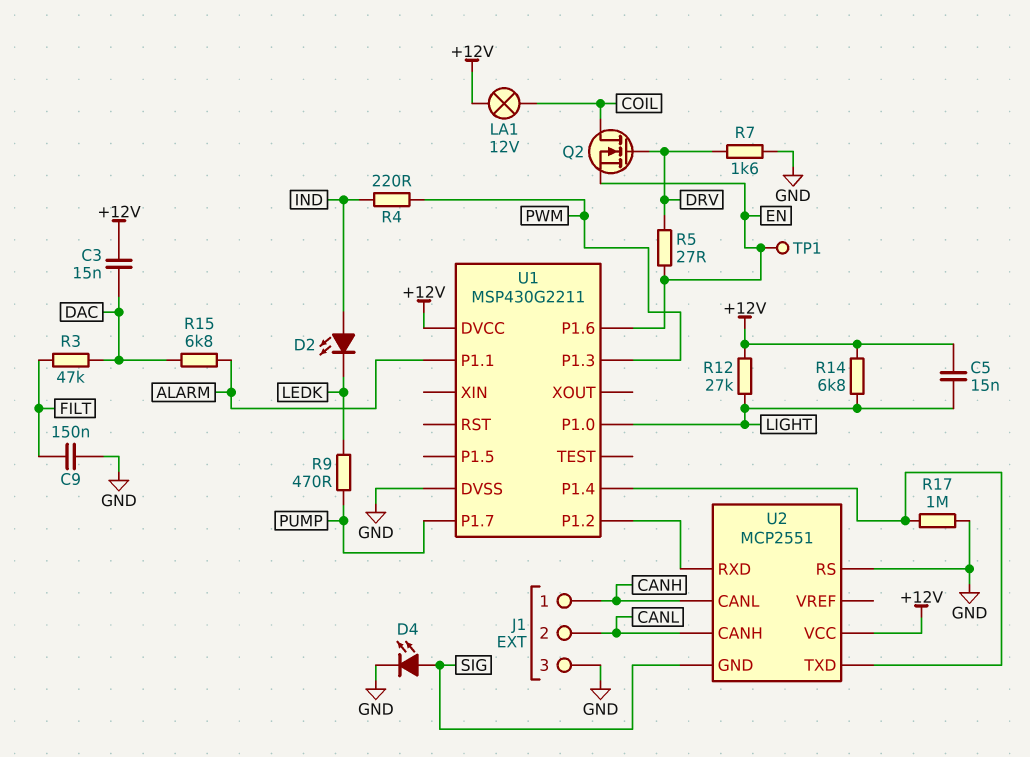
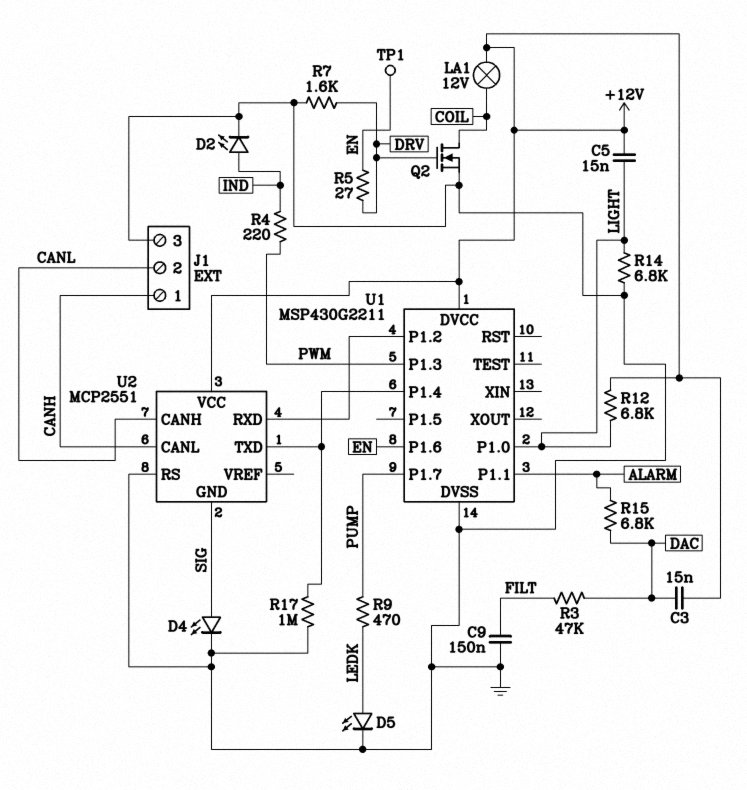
D2: LED (A IND, K LEDK) -> LED (A IND, K GND)
D5: none -> LED (A LEDK, K GND)
Q2: NMOS (G DRV, D COIL, S EN) -> NMOS (G DRV, D COIL, S GND)
R12: 27k (+12V, LIGHT) -> 6.8k (+12V, LIGHT)
R14: 6.8k (+12V, LIGHT) -> 6.8k (GND, LIGHT)

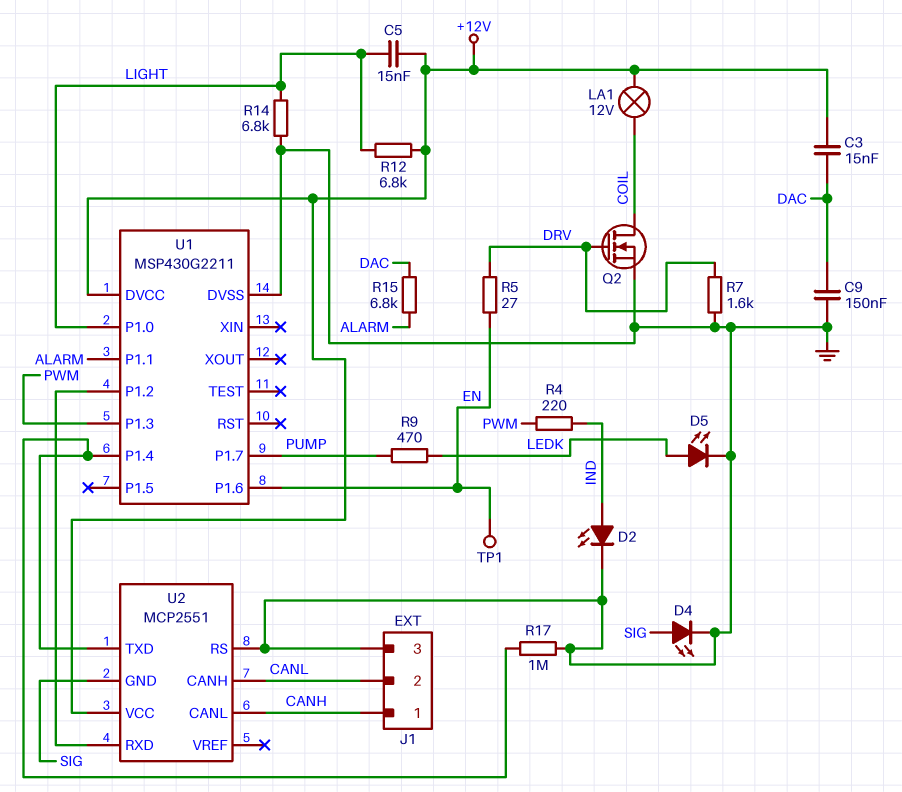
C9: 150nF (FILT, GND) -> 150nF (DAC, GND)
R3: 47k (DAC, FILT) -> none

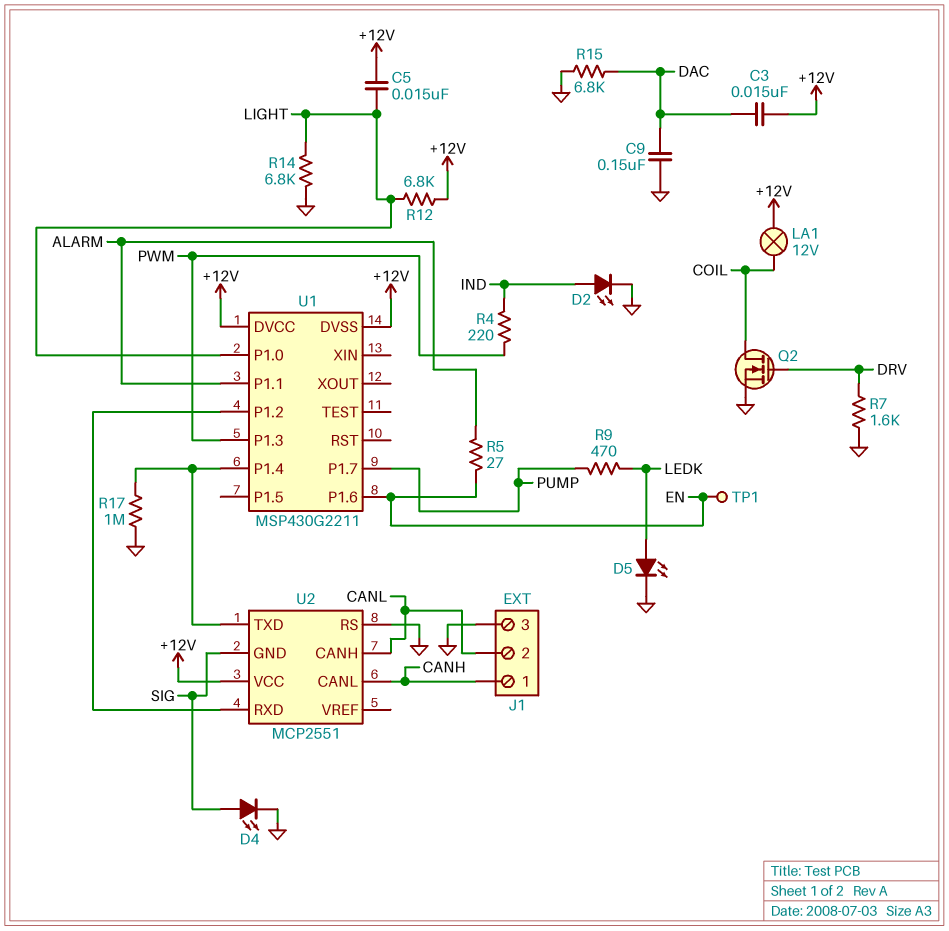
R5: 27 (DRV, EN) -> 27 (ALARM, EN)
R15: 6.8k (ALARM, DAC) -> 6.8k (DAC, GND)
U1 pin DVSS: GND -> +12V

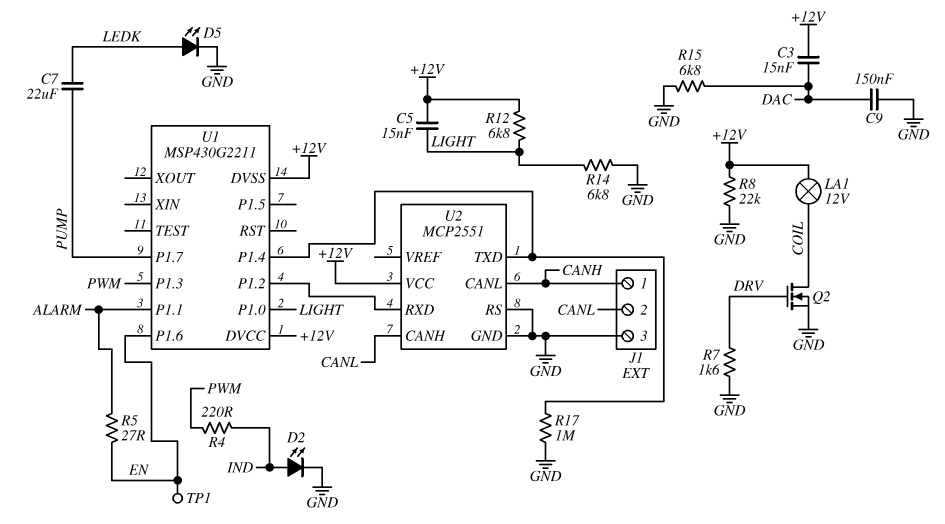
C7: none -> 22uF (LEDK, PUMP)
D4: LED (A SIG, K GND) -> none
R8: none -> 22k (+12V, GND)
R9: 470 (LEDK, PUMP) -> none
U2 pin GND: SIG -> GND

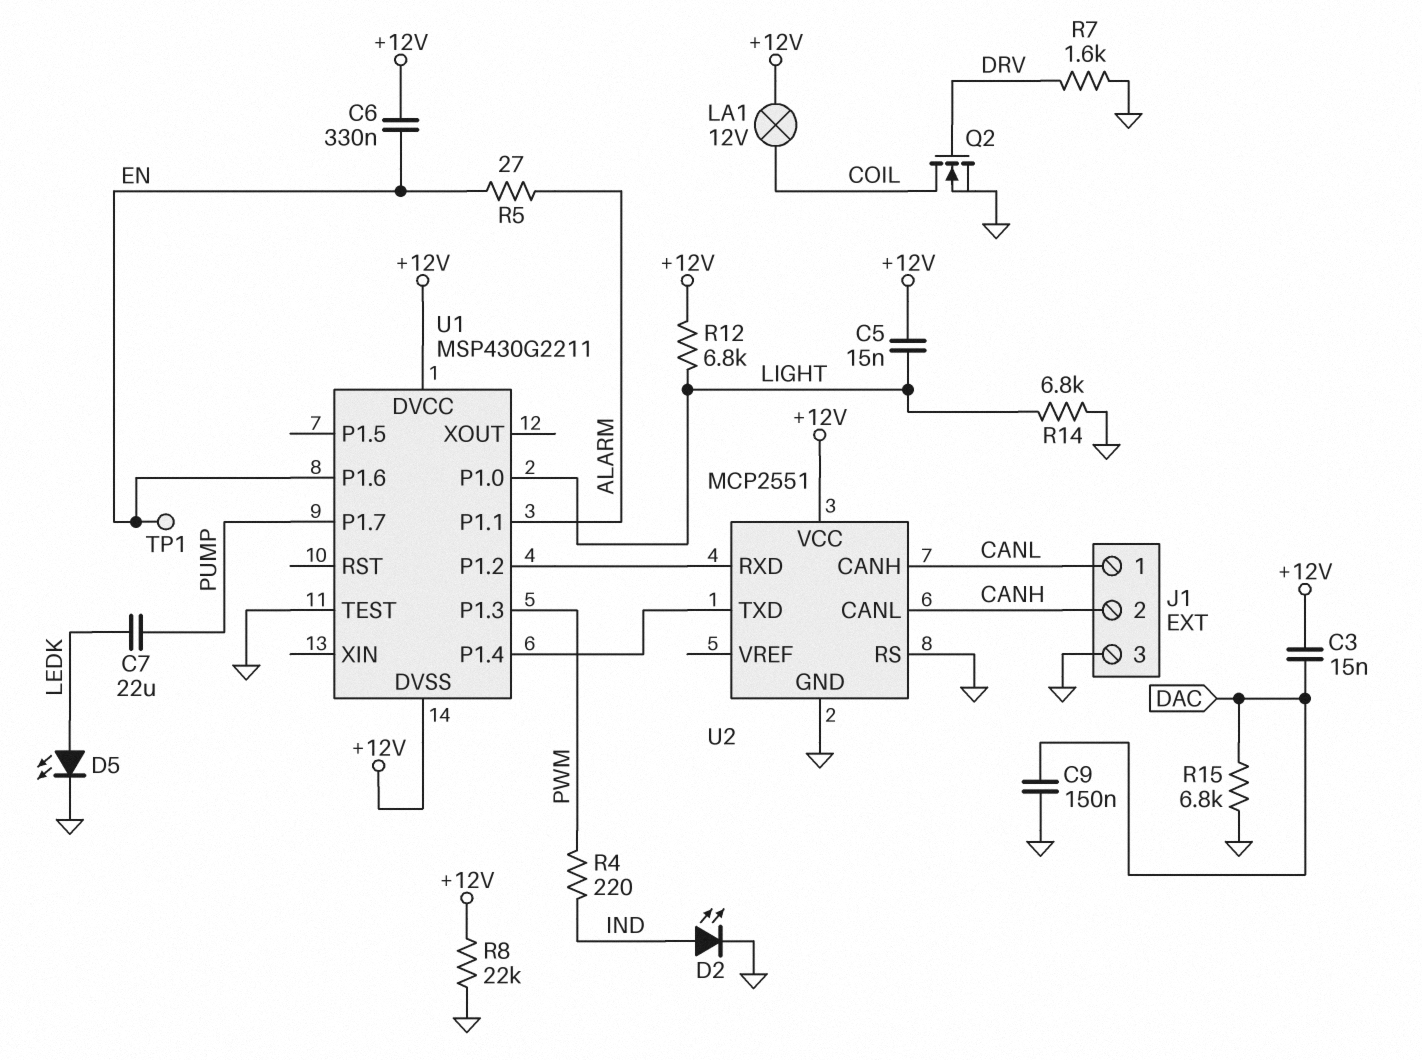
C6: none -> 330nF (+12V, EN)
J1 pin 1: CANH -> CANL
J1 pin 2: CANL -> CANH
R17: 1M (GND, U1/P1.4) -> none
U1 pin TEST: none -> GND

